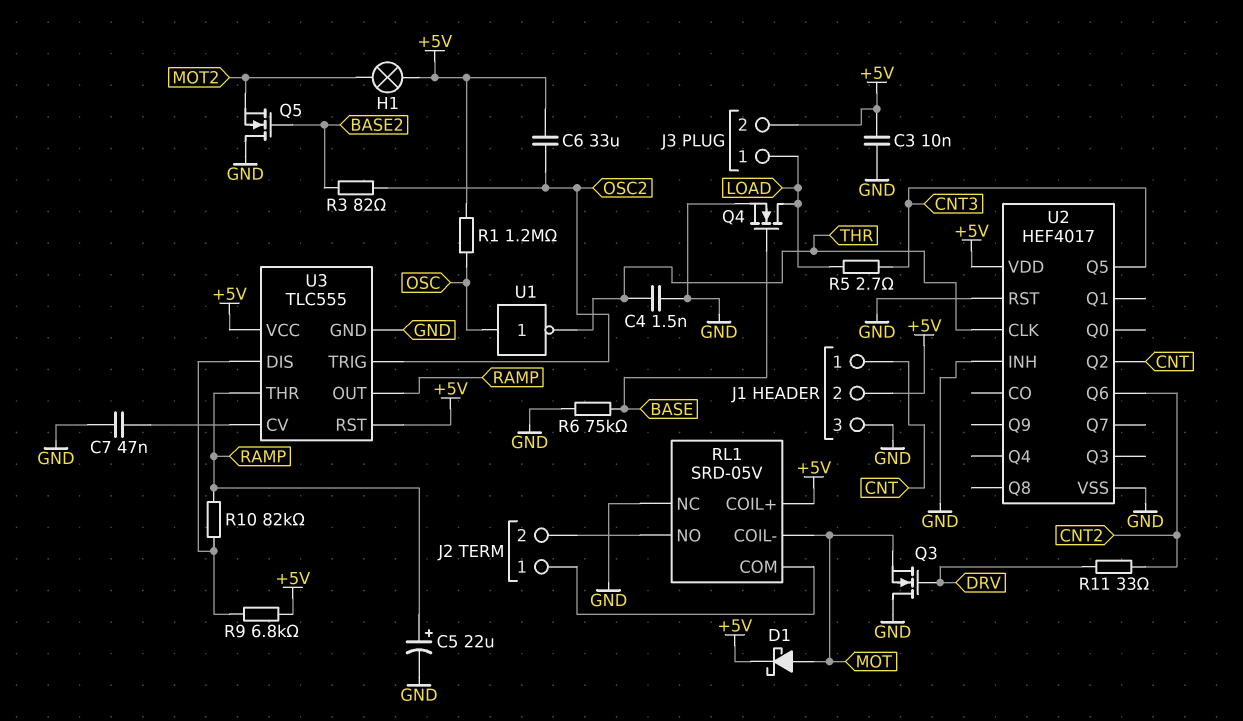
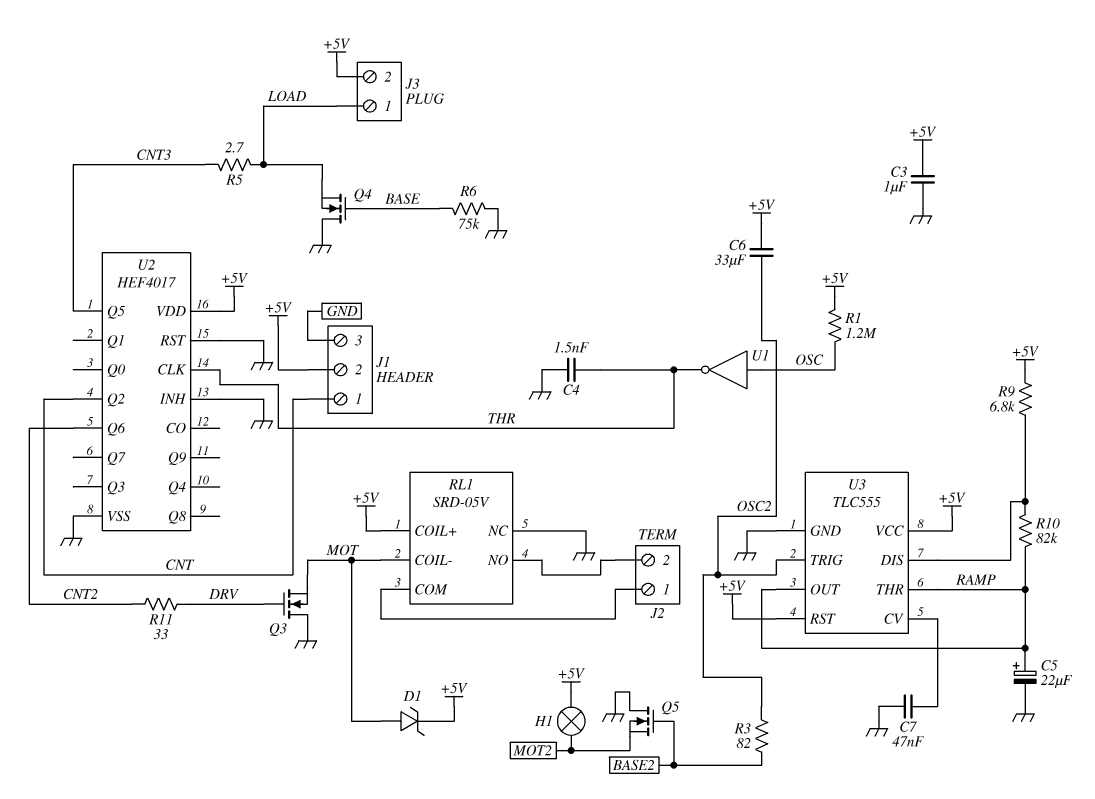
C3: 10nF (+5V, GND) -> 1uF (+5V, GND)
D1: schottky (A MOT, K +5V) -> zener (A MOT, K +5V)
Q4: NMOS (G BASE, D LOAD, S GND) -> NMOS (G BASE, D GND, S LOAD)

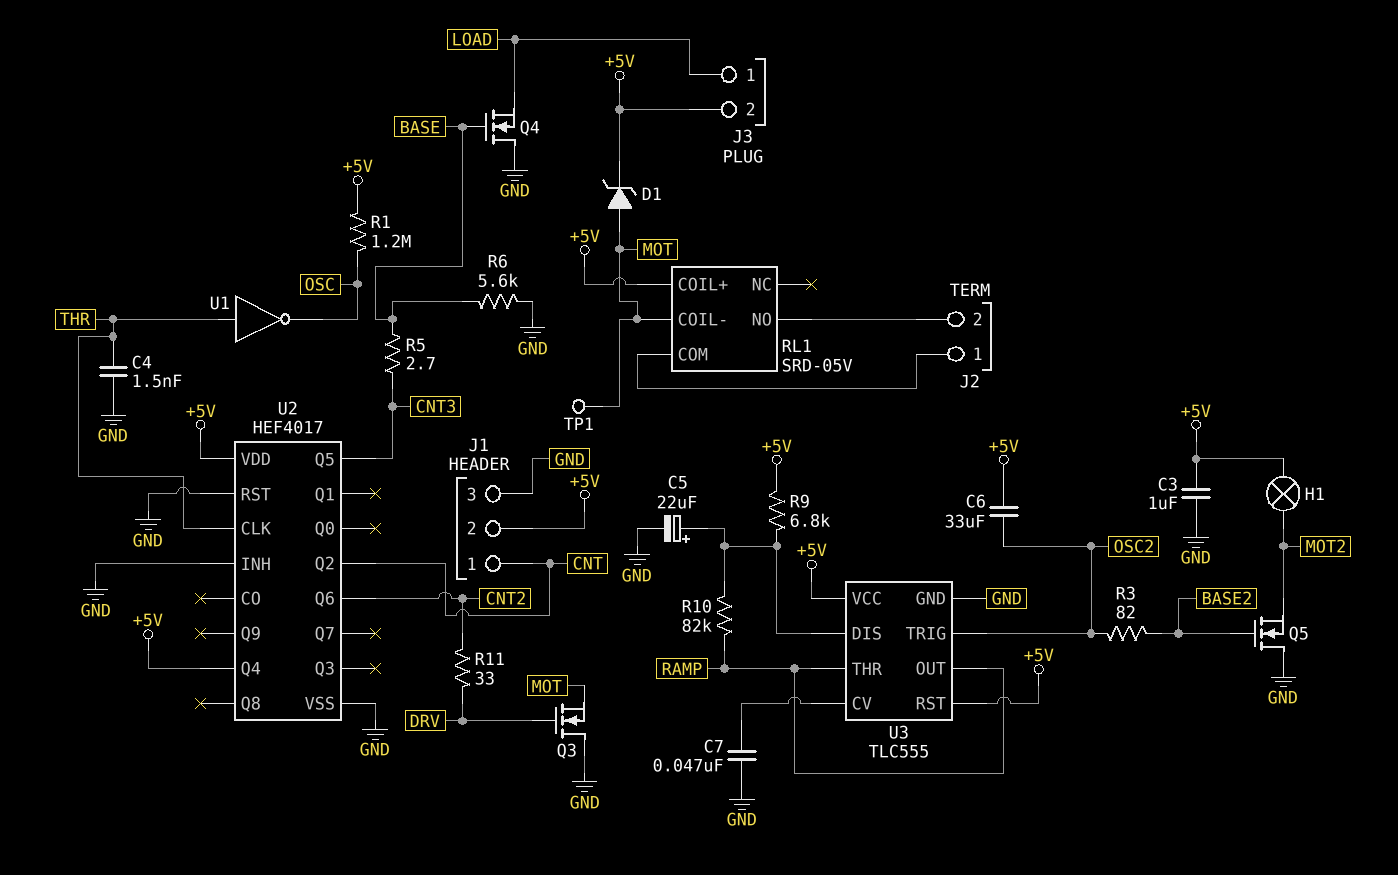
C5: 22uF (plus RAMP, minus GND) -> 22uF (plus U3/DIS, minus GND)
R5: 2.7 (CNT3, LOAD) -> 2.7 (BASE, CNT3)
R6: 75k (BASE, GND) -> 5.6k (BASE, GND)
RL1 pin NC: GND -> none
TP1: none -> test point (MOT)
U1: NOT (in OSC, out THR) -> NOT (in THR, out OSC)
U2 pin Q4: none -> +5V

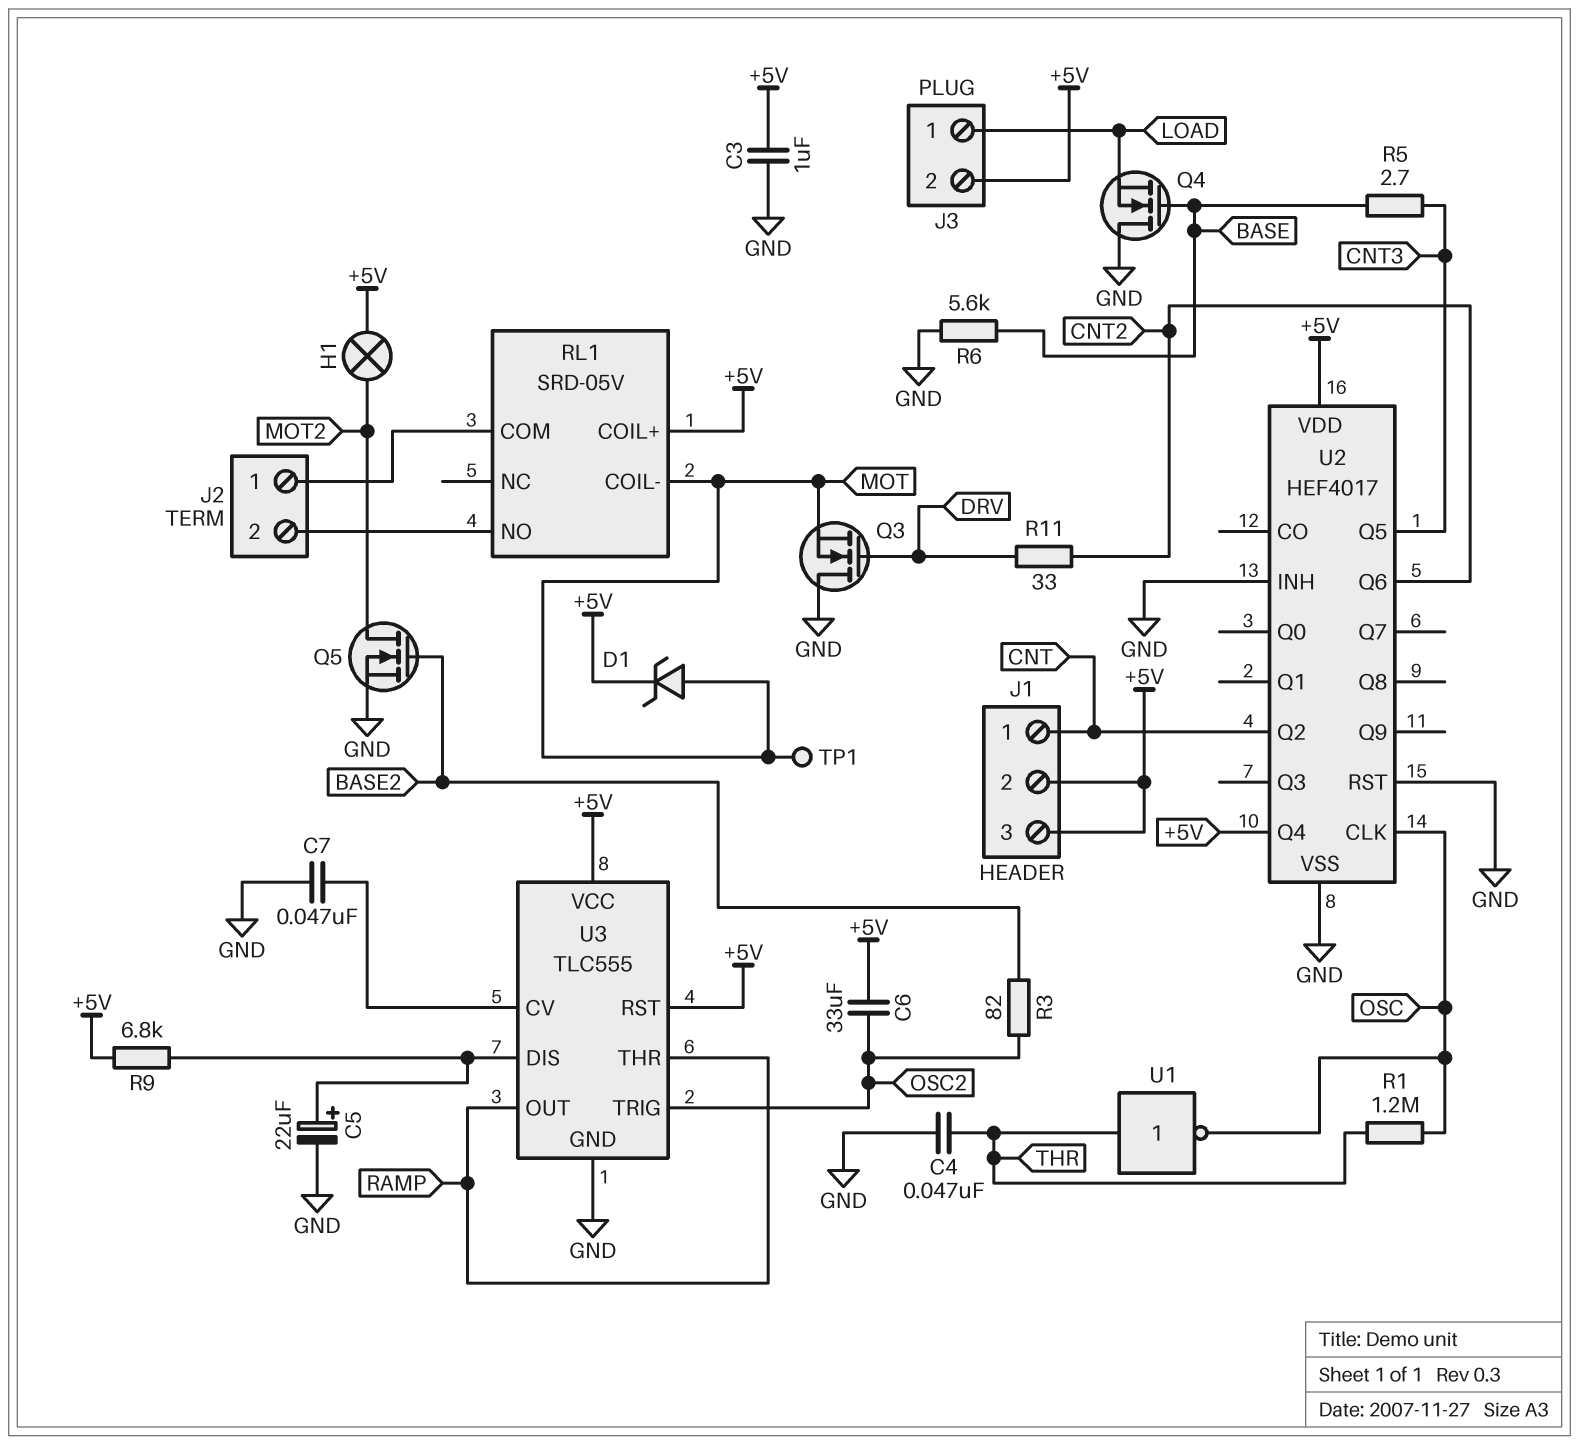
C4: 1.5nF (GND, THR) -> 47nF (GND, THR)
J1 pin 3: GND -> +5V
Q5: NMOS (G BASE2, D GND, S MOT2) -> NMOS (G BASE2, D MOT2, S GND)
R1: 1.2M (+5V, OSC) -> 1.2M (OSC, THR)
R10: 82k (RAMP, U3/DIS) -> none
U2 pin CLK: THR -> OSC

